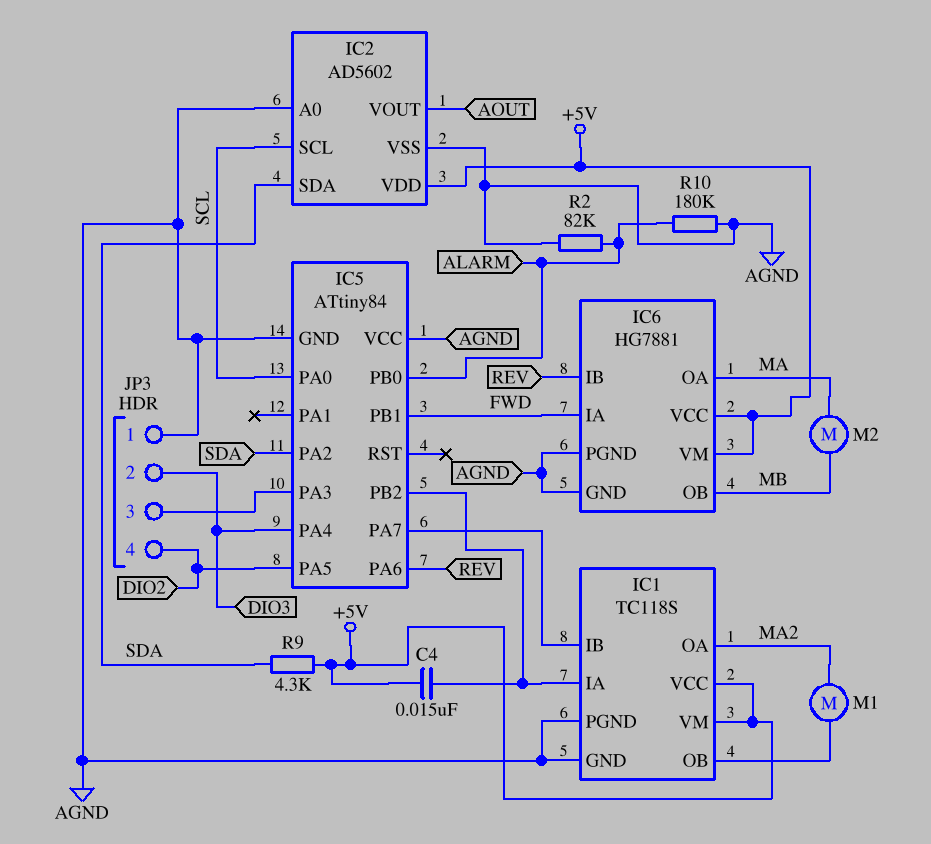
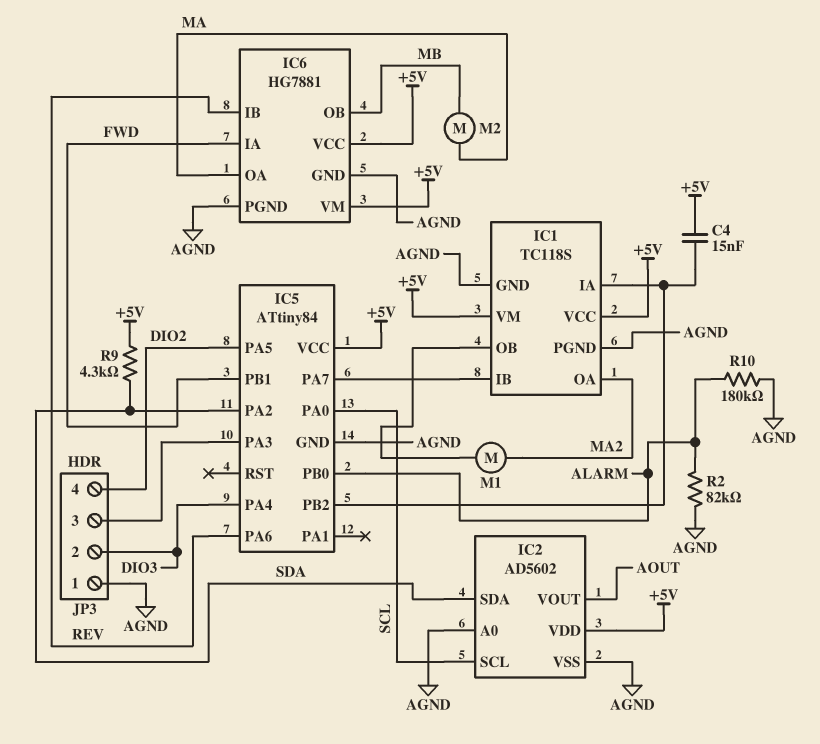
IC5 pin VCC: AGND -> +5V

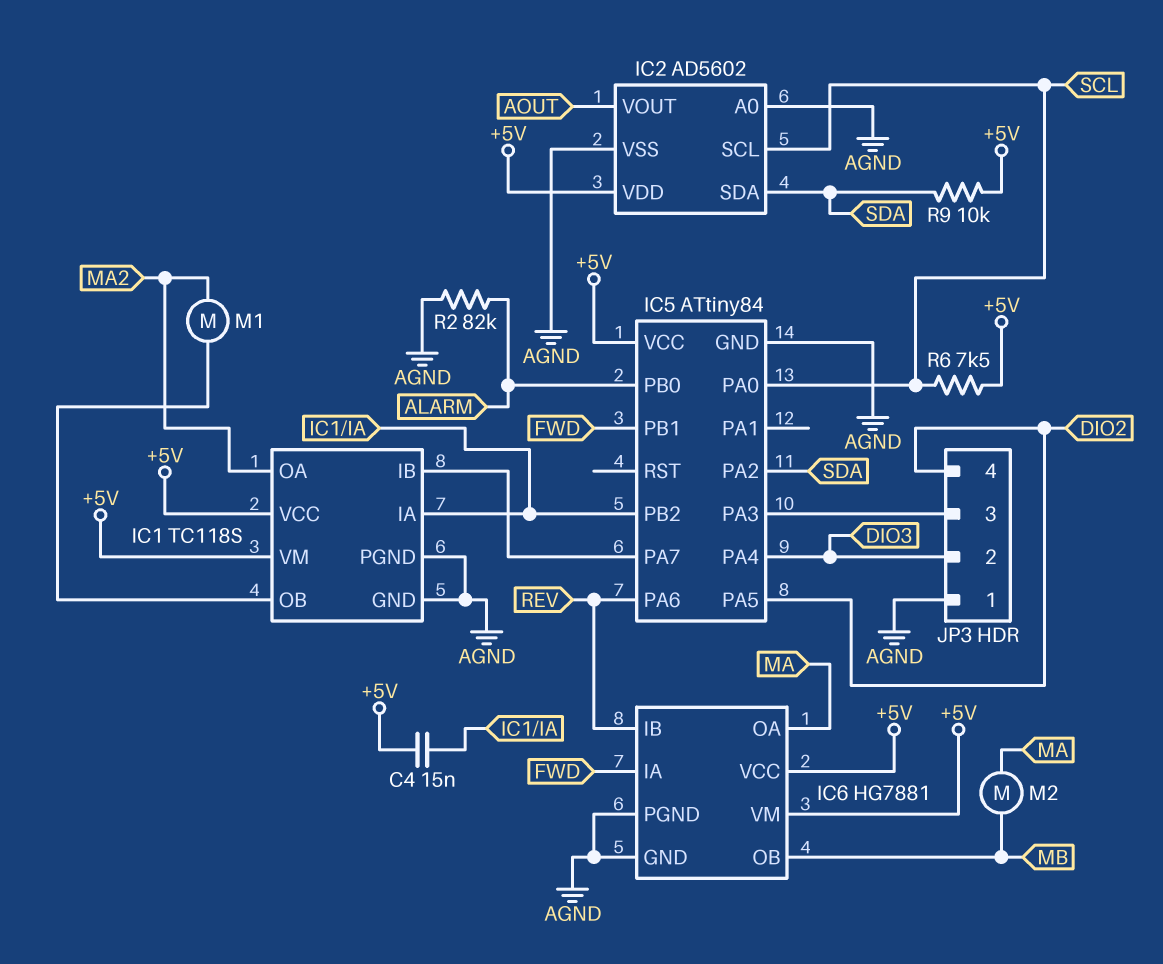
R6: none -> 7.5k (+5V, SCL)
R9: 4.3k (+5V, SDA) -> 10k (+5V, SDA)
R10: 180k (AGND, ALARM) -> none

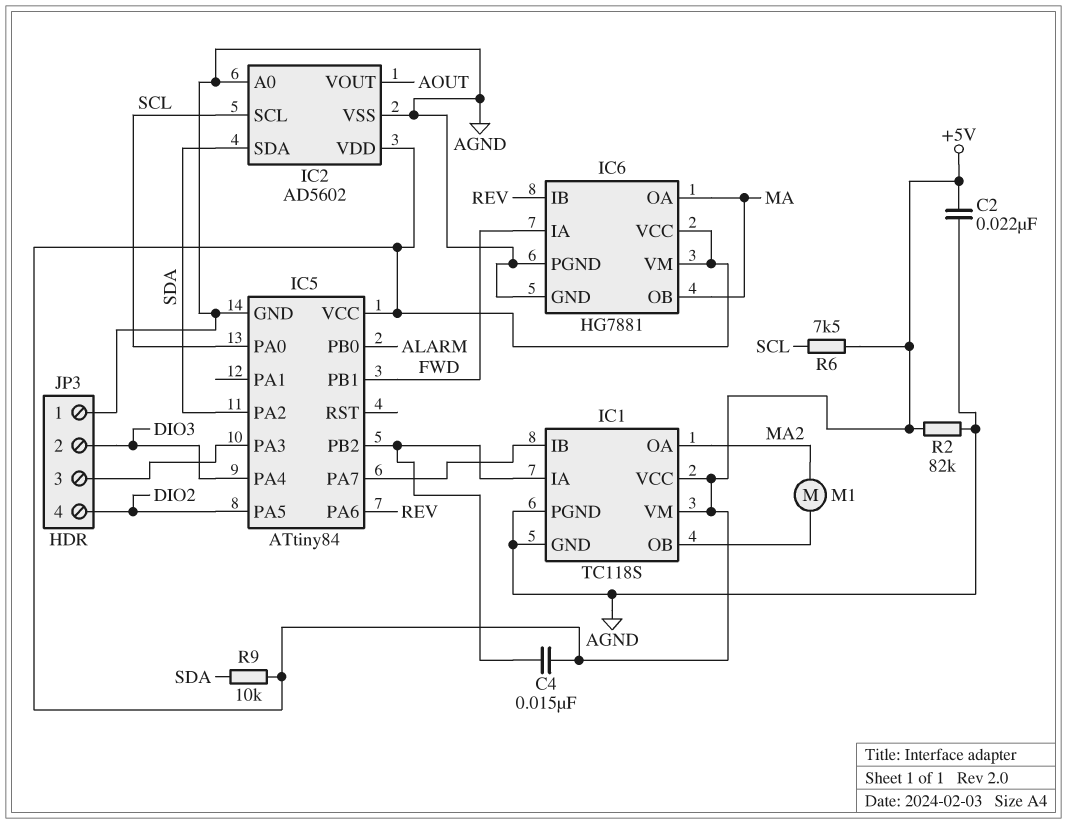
C2: none -> 22nF (+5V, AGND)
IC6 pin OB: MB -> MA
M2: motor (MA, MB) -> none
R2: 82k (AGND, ALARM) -> 82k (+5V, AGND)

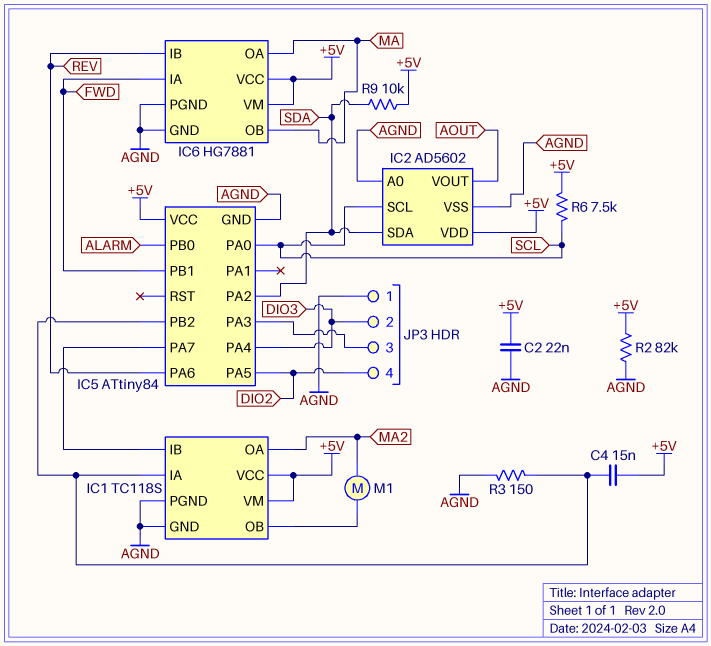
R3: none -> 150 (AGND, IC1/IA)

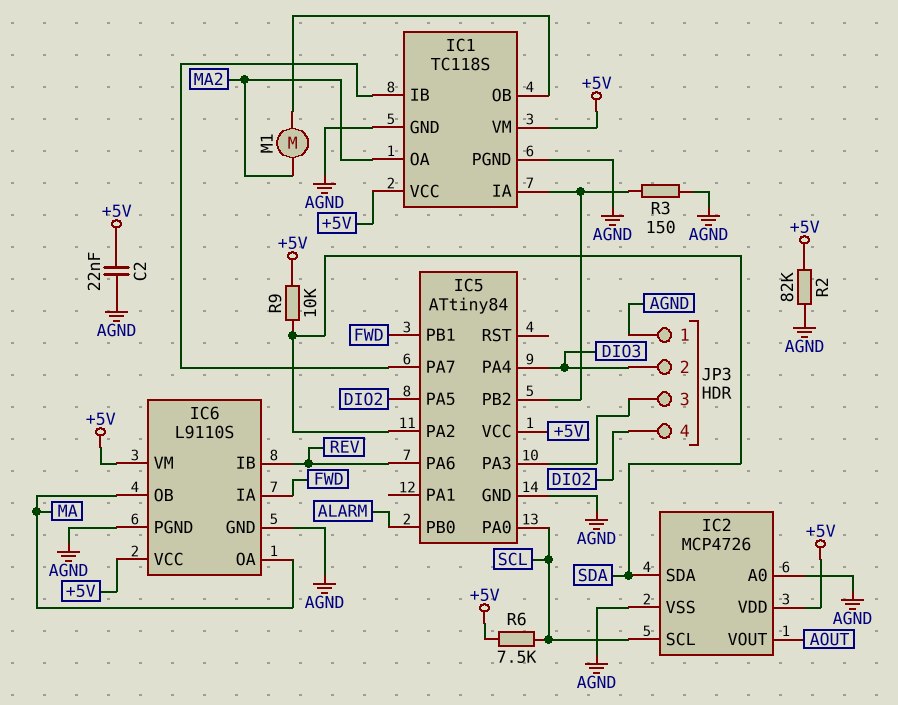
C4: 15nF (+5V, IC1/IA) -> none
IC2: AD5602 -> MCP4726
IC6: HG7881 -> L9110S

